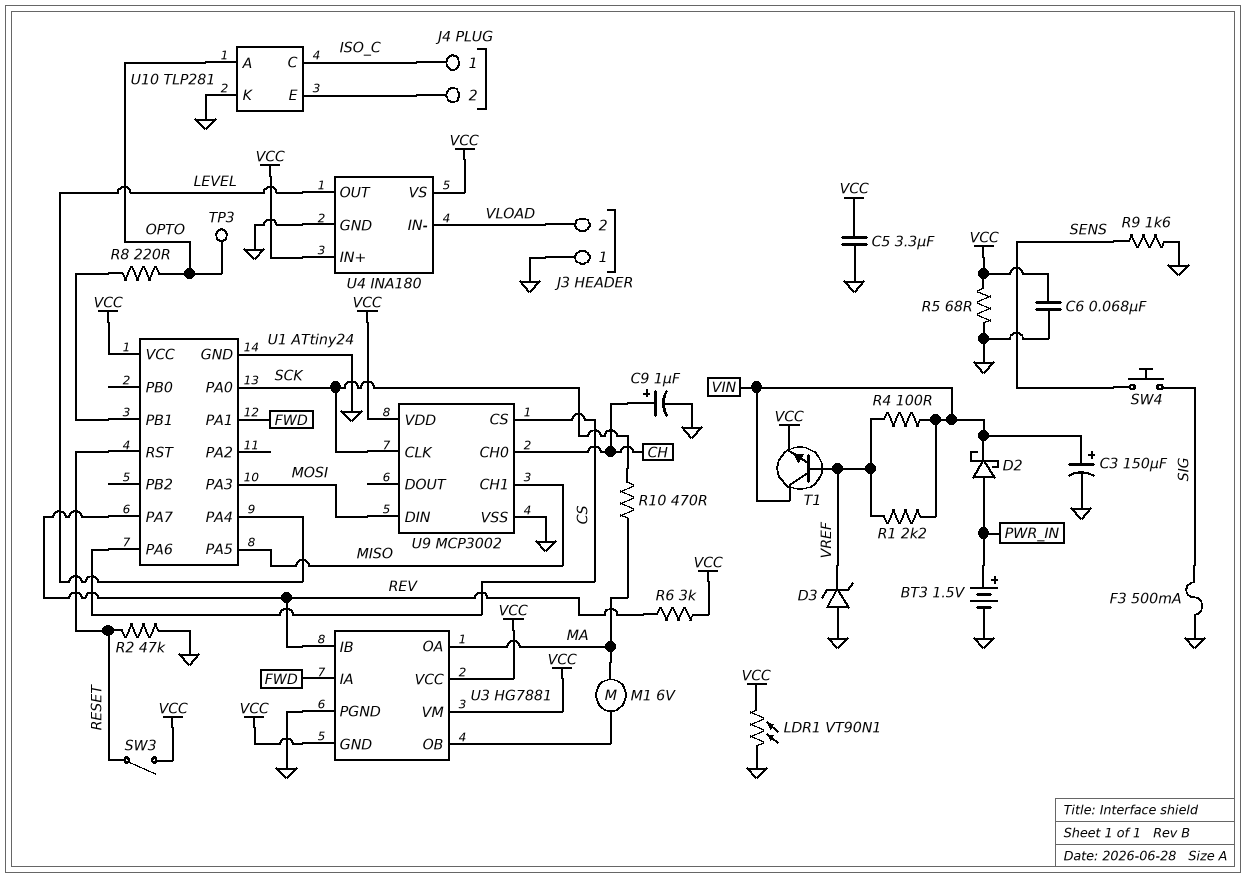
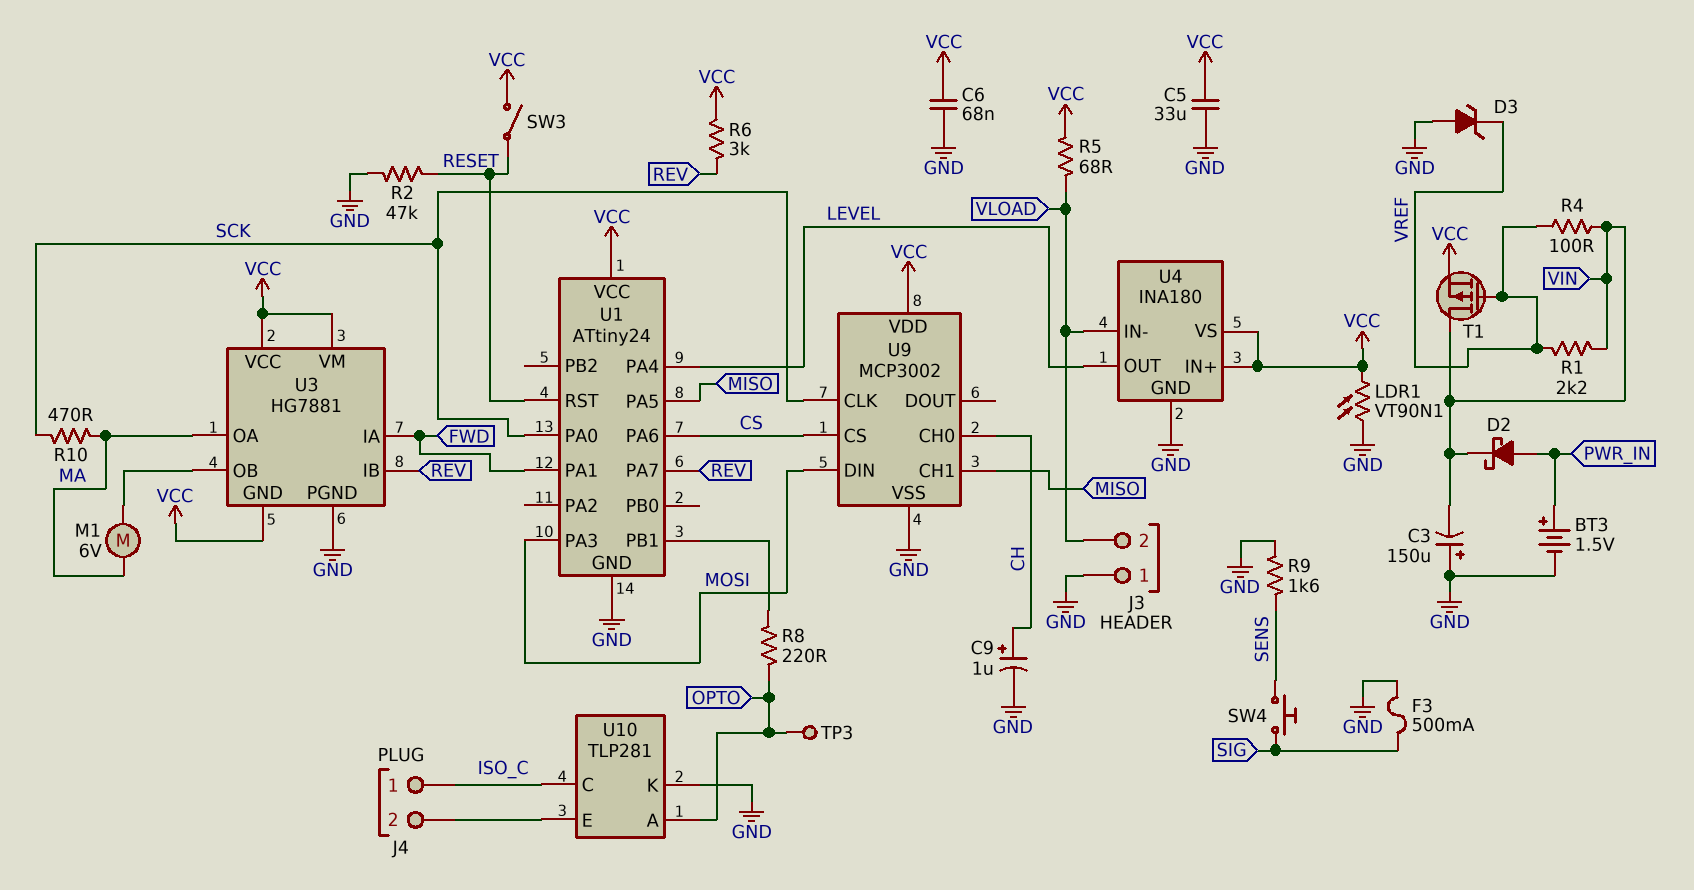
C3: 150uF (plus VIN, minus GND) -> 150uF (plus GND, minus VIN)
C5: 3.3uF (GND, VCC) -> 33uF (GND, VCC)
R5: 68 (GND, VCC) -> 68 (VCC, VLOAD)
T1: NPN (B VREF, C VIN, E VCC) -> PMOS (G VREF, D VIN, S VCC)

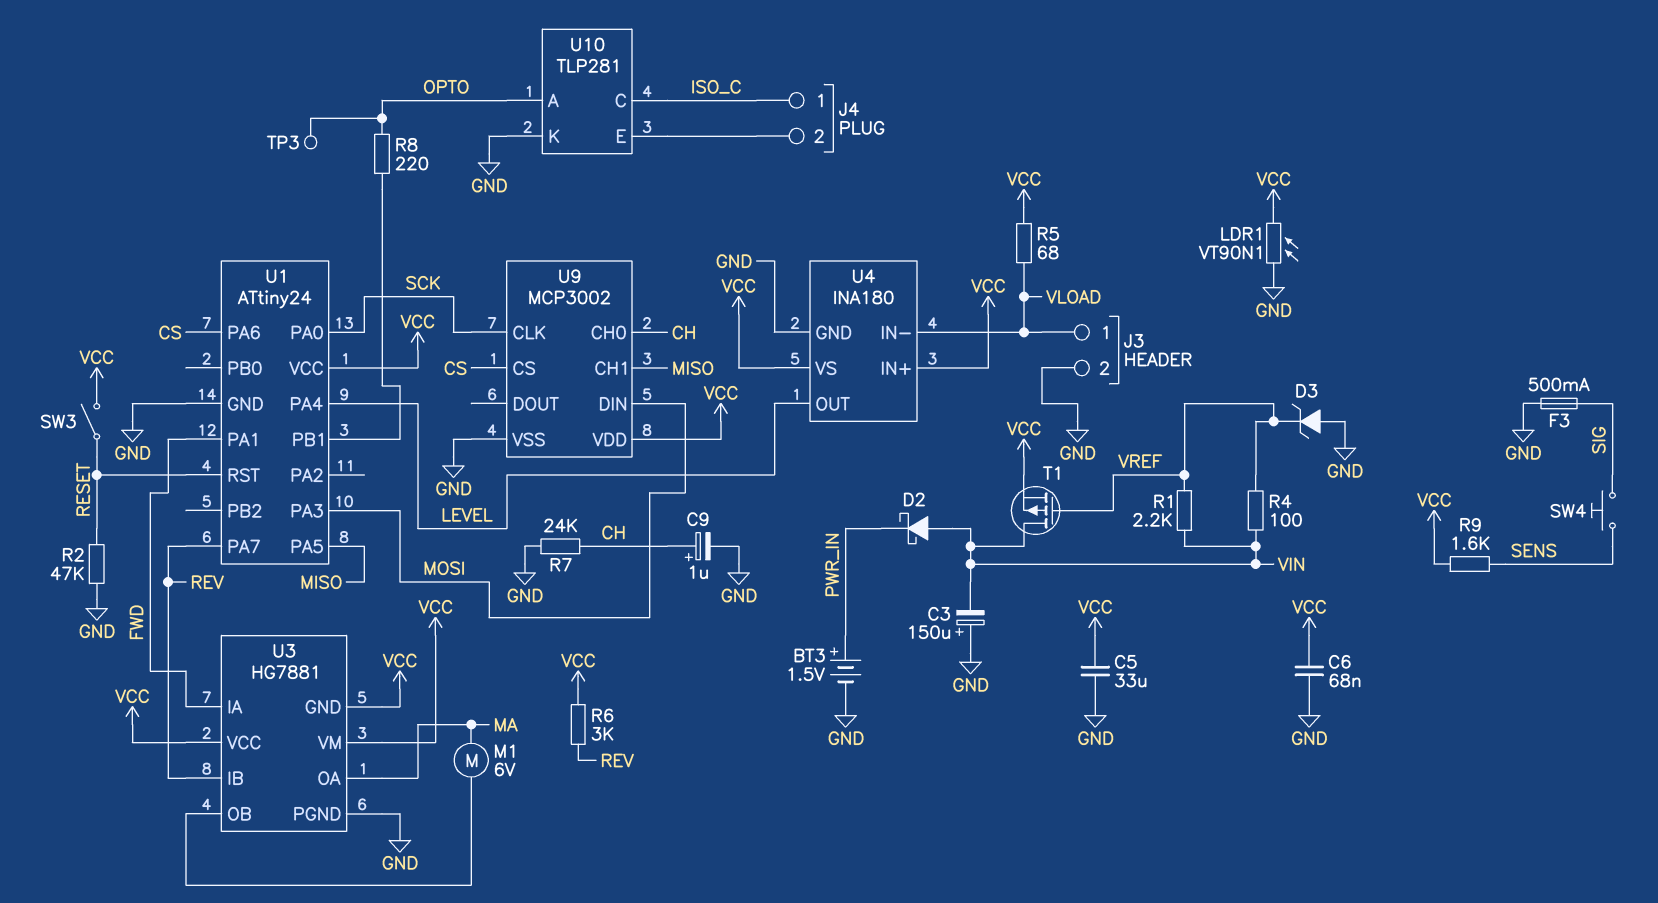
D2: schottky (A PWR_IN, K VIN) -> schottky (A VIN, K PWR_IN)
J3 pin 1: GND -> VLOAD
J3 pin 2: VLOAD -> GND
R7: none -> 24k (CH, GND)
R9: 1.6k (GND, SENS) -> 1.6k (SENS, VCC)
R10: 470 (MA, SCK) -> none

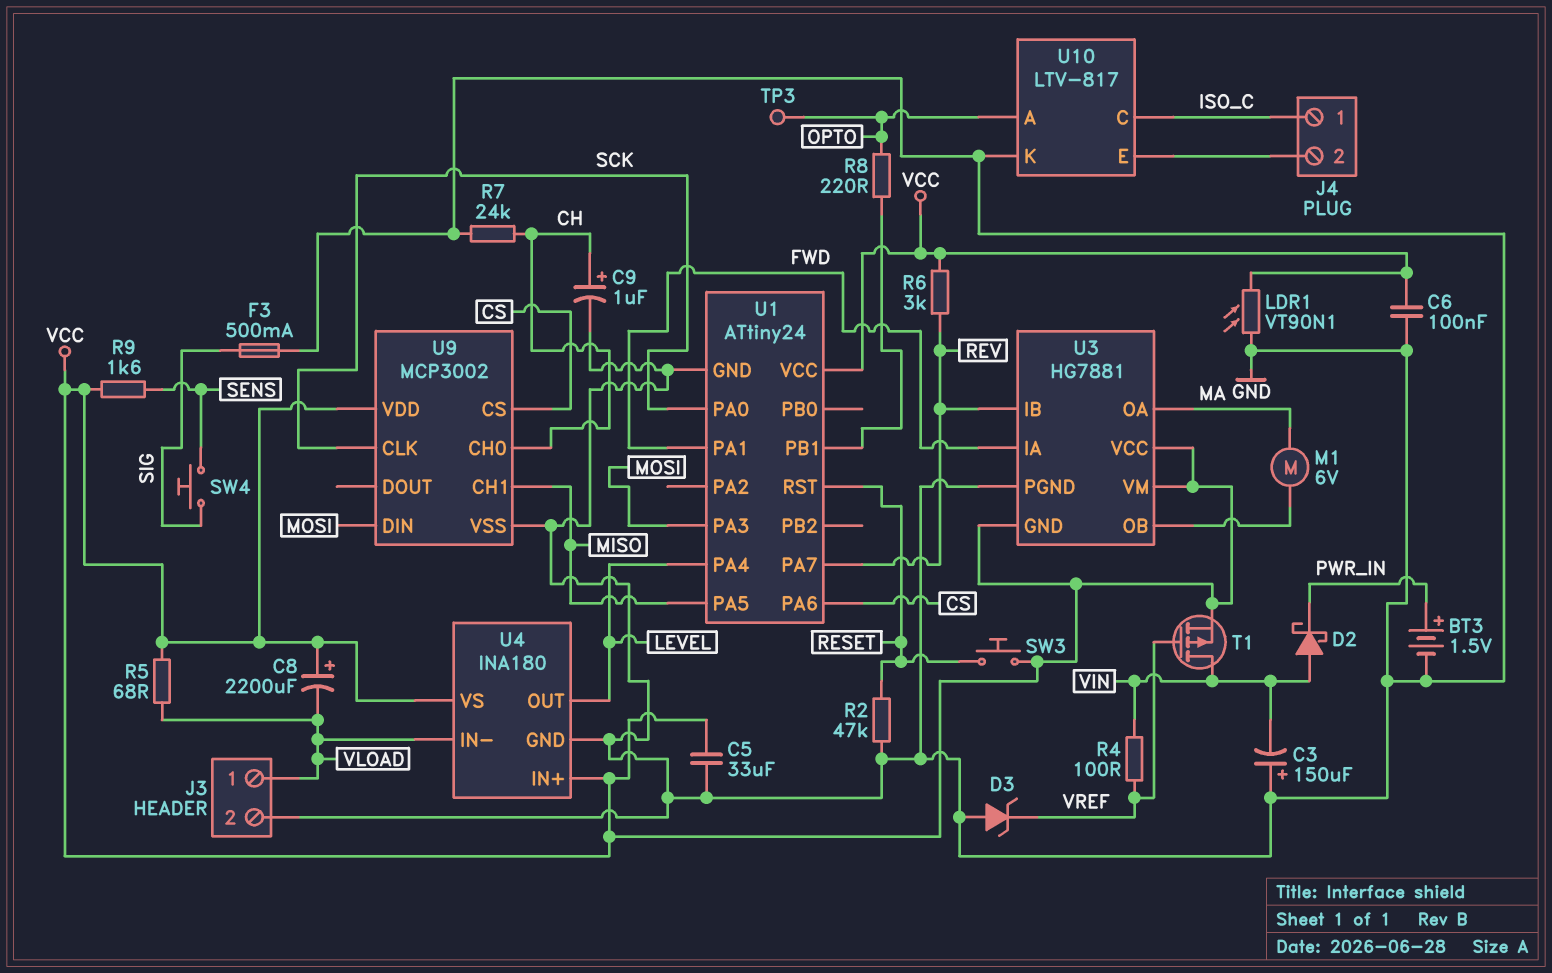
C6: 68nF (GND, VCC) -> 100nF (GND, VCC)
C8: none -> 2200uF (plus VCC, minus VLOAD)
R1: 2.2k (VIN, VREF) -> none
SW3: switch (RESET, VCC) -> button (RESET, VCC)
U10: TLP281 -> LTV-817

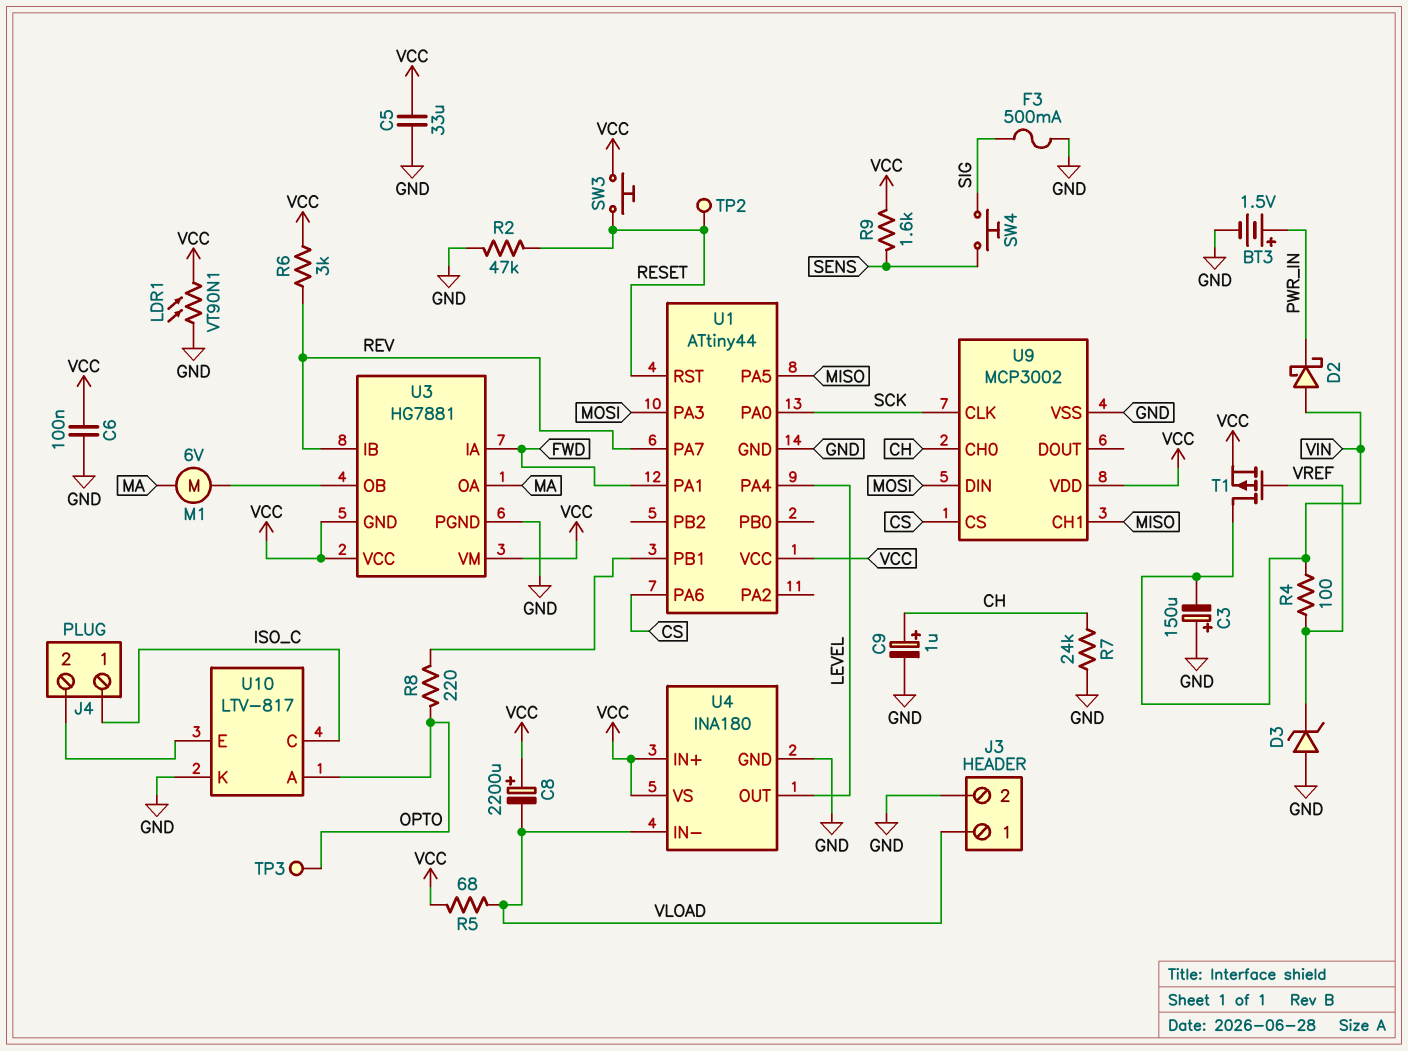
TP2: none -> test point (RESET)
U1: ATtiny24 -> ATtiny44

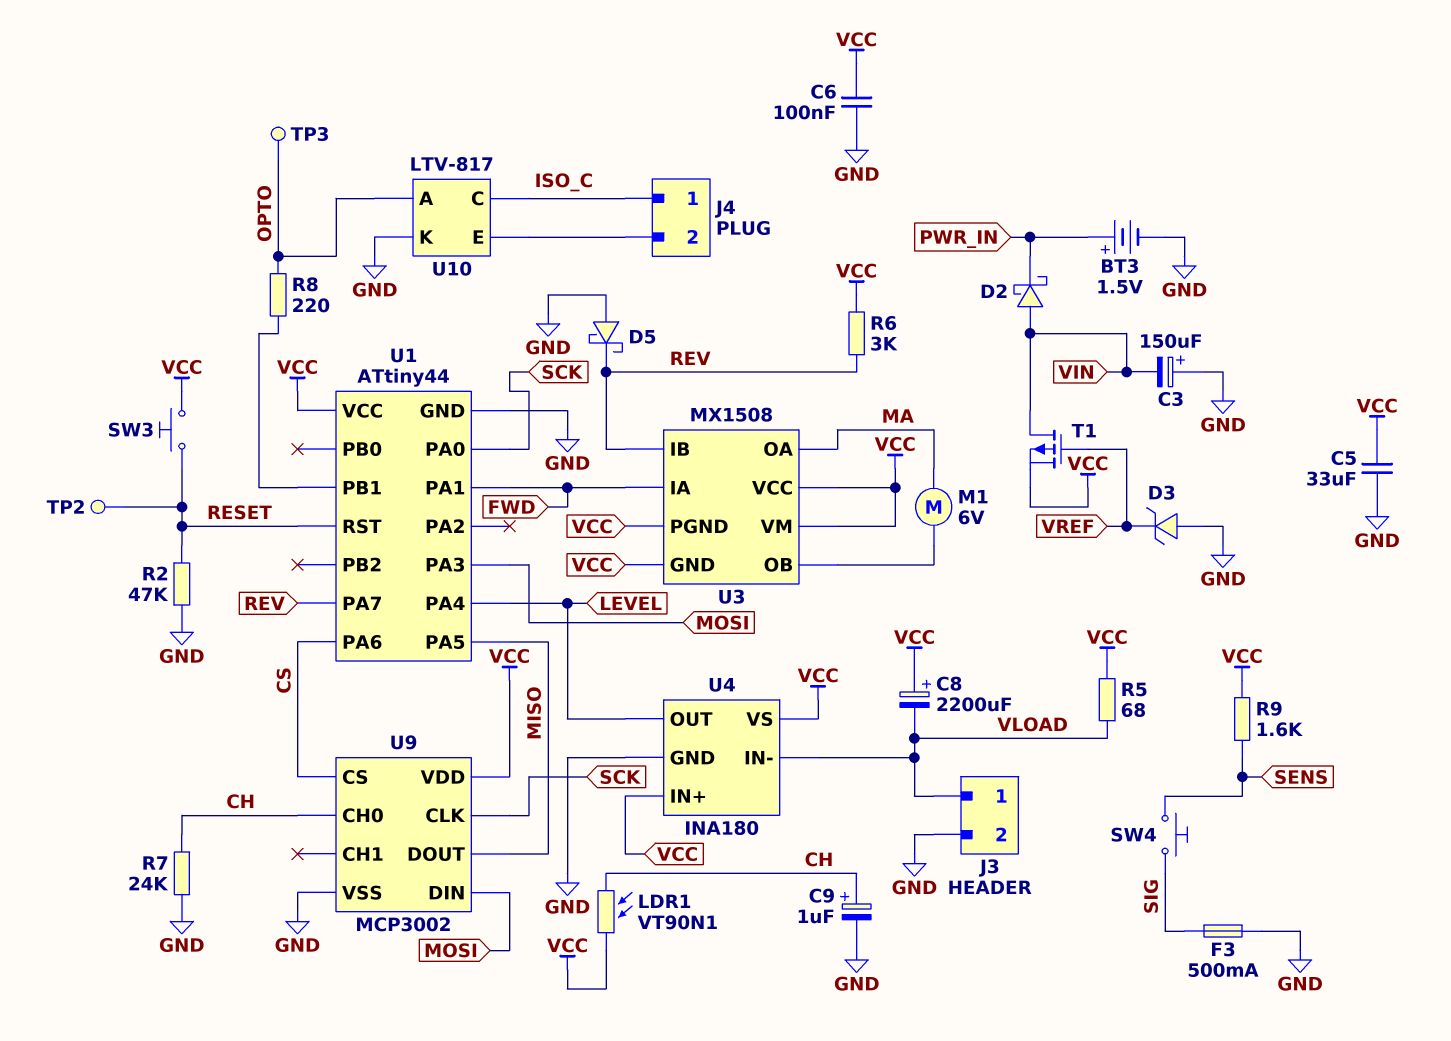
D5: none -> schottky (A GND, K REV)
LDR1: VT90N1 (GND, VCC) -> VT90N1 (CH, VCC)
R4: 100 (VIN, VREF) -> none
U3: HG7881 -> MX1508
U3 pin PGND: GND -> VCC
U9 pin CH1: MISO -> none
U9 pin DOUT: none -> MISO

